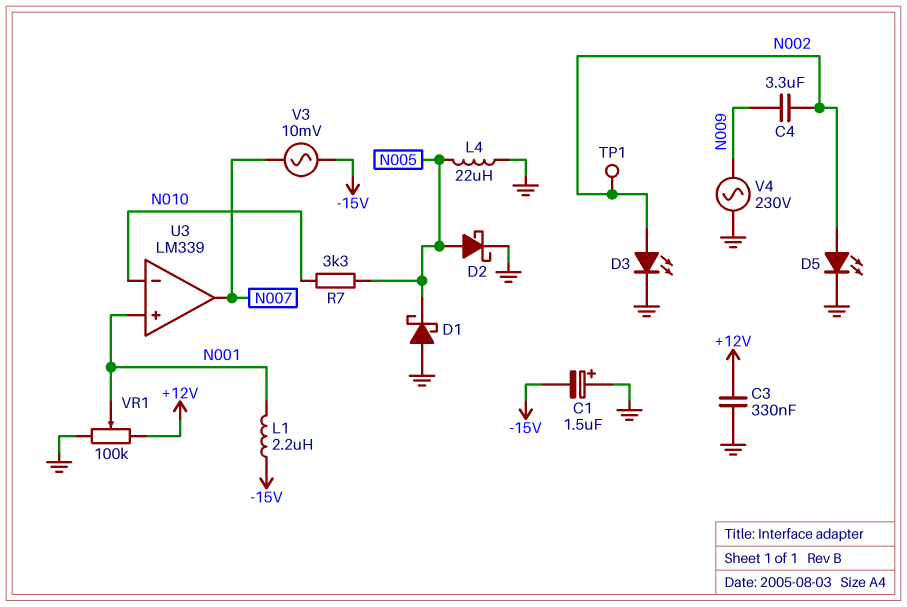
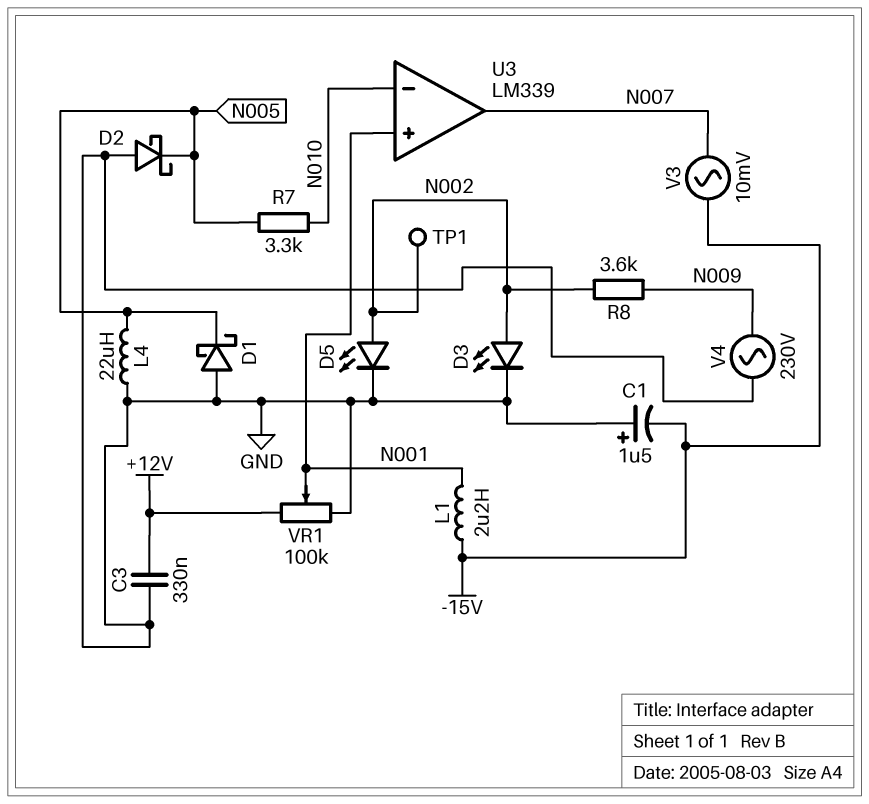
C4: 3.3uF (N002, N009) -> none
D2: schottky (A N005, K GND) -> schottky (A GND, K N005)
R8: none -> 3.6k (N002, N009)

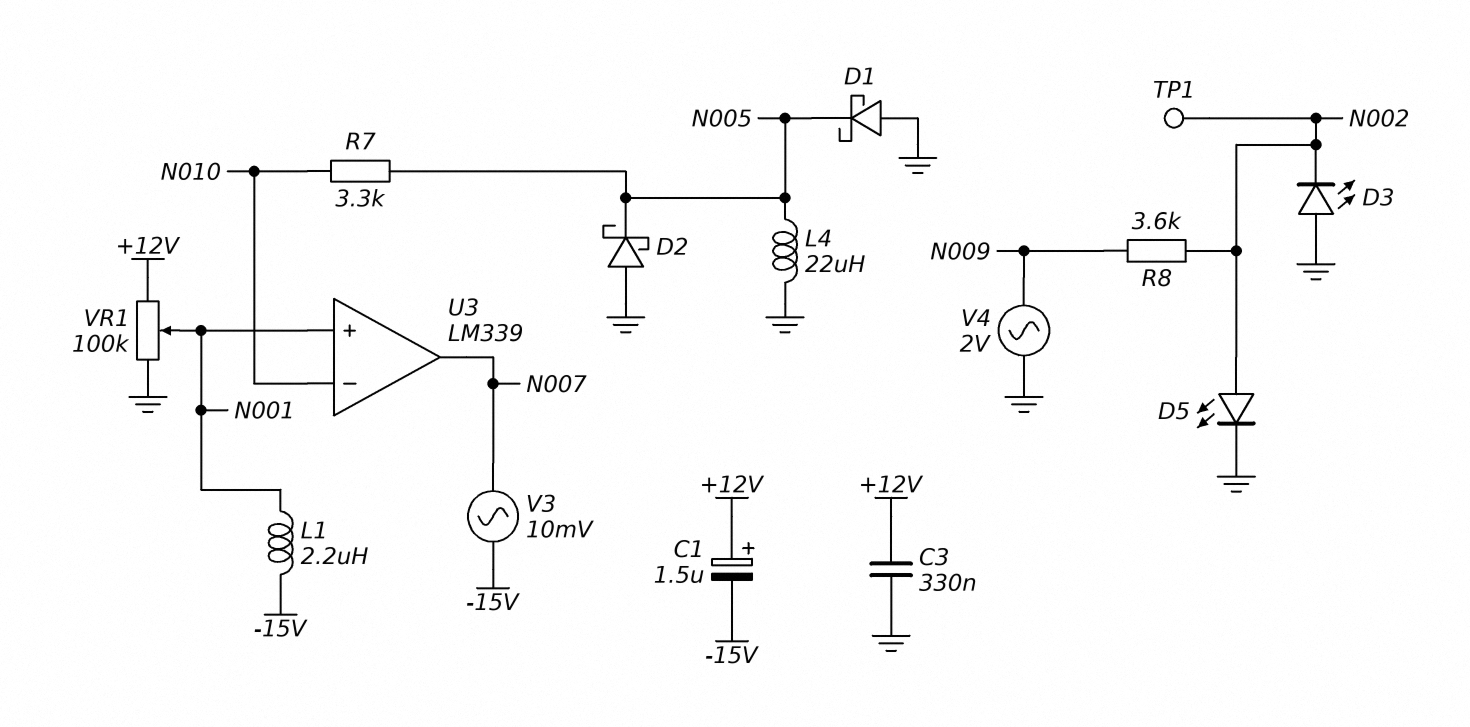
C1: 1.5uF (plus GND, minus -15V) -> 1.5uF (plus +12V, minus -15V)
D3: LED (A N002, K GND) -> LED (A GND, K N002)
V4: AC 230V (GND, N009) -> AC 2V (GND, N009)

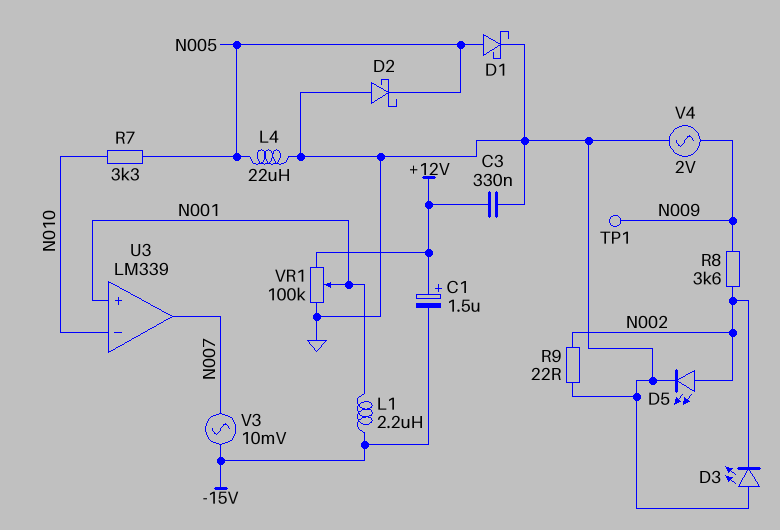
D1: schottky (A GND, K N005) -> schottky (A N005, K GND)
R9: none -> 22 (GND, N002)
TP1: test point (N002) -> test point (N009)

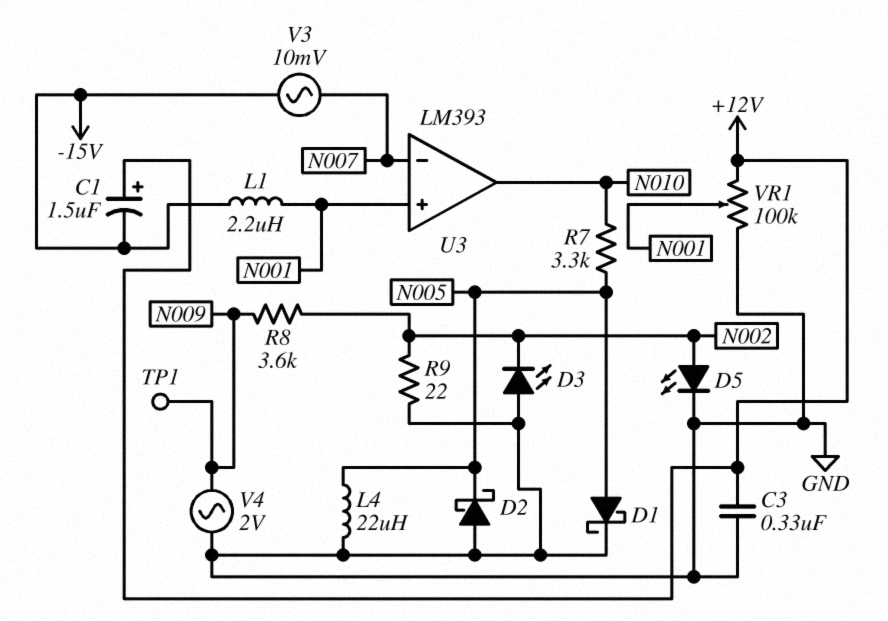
U3: LM339 -> LM393
U3 pin in-: N010 -> N007
U3 pin out: N007 -> N010

